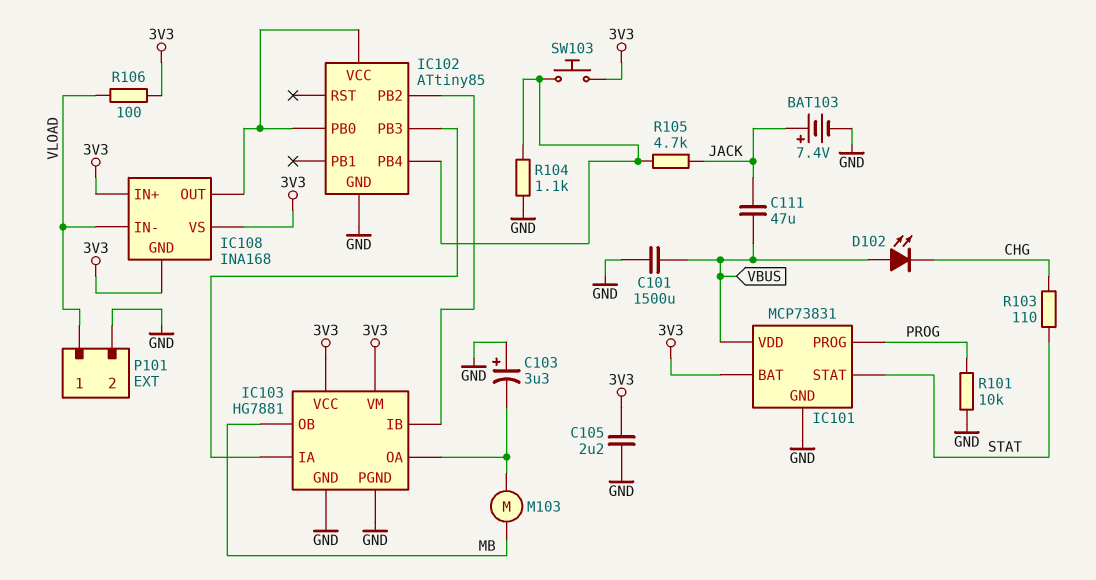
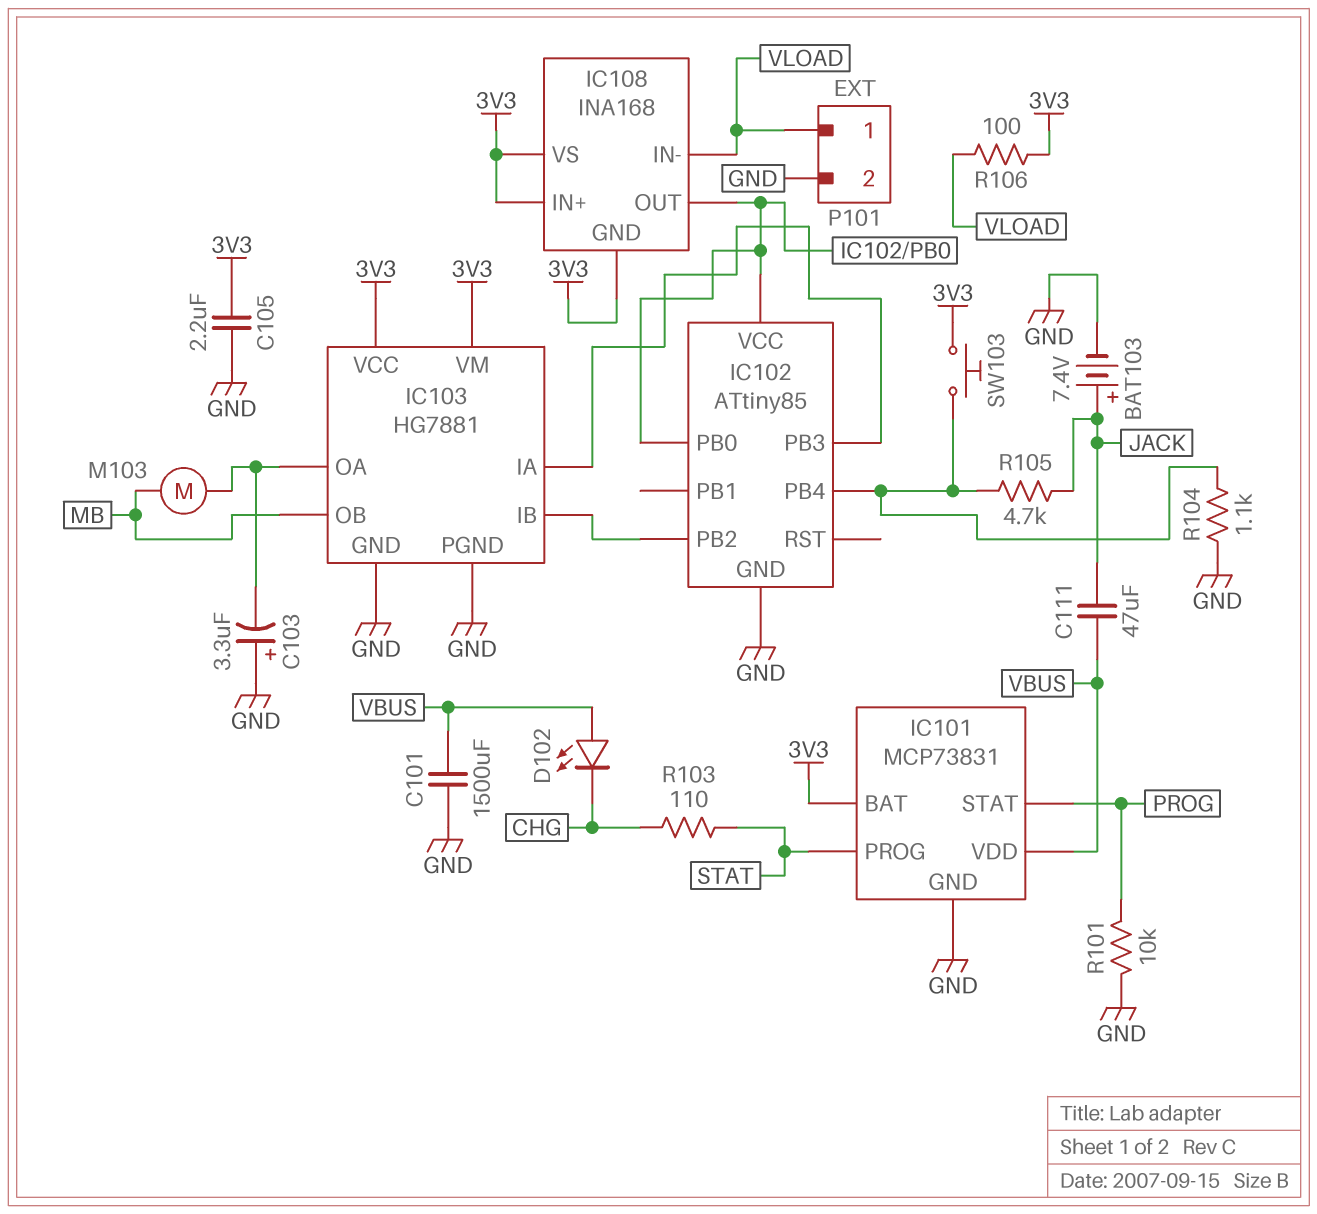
IC101 pin PROG: PROG -> STAT
IC101 pin STAT: STAT -> PROG

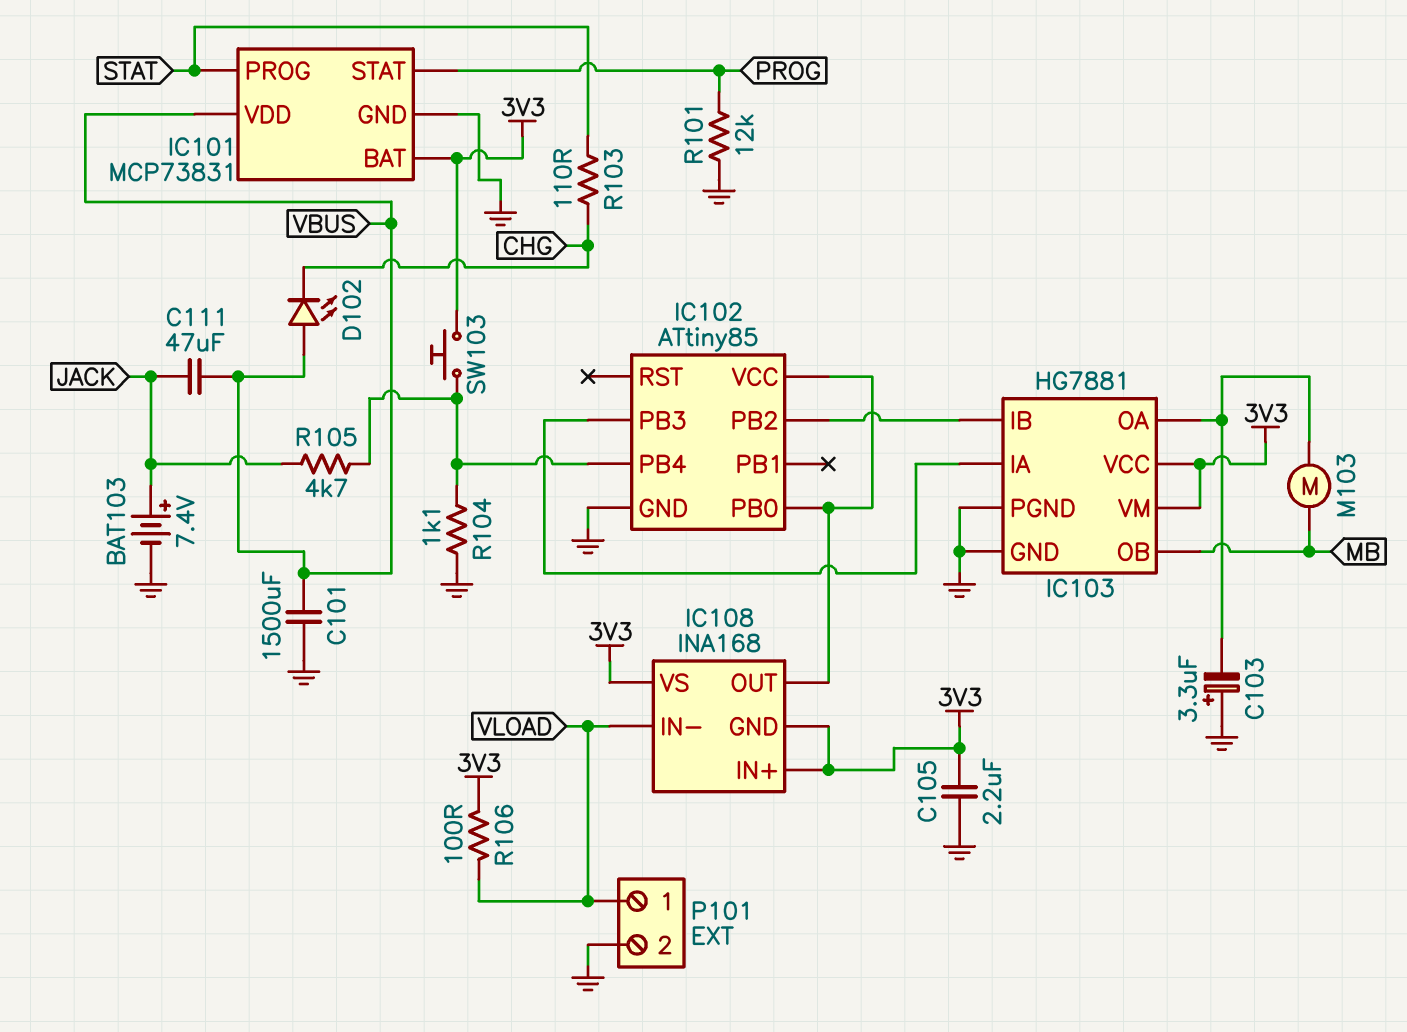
R101: 10k (GND, PROG) -> 12k (GND, PROG)

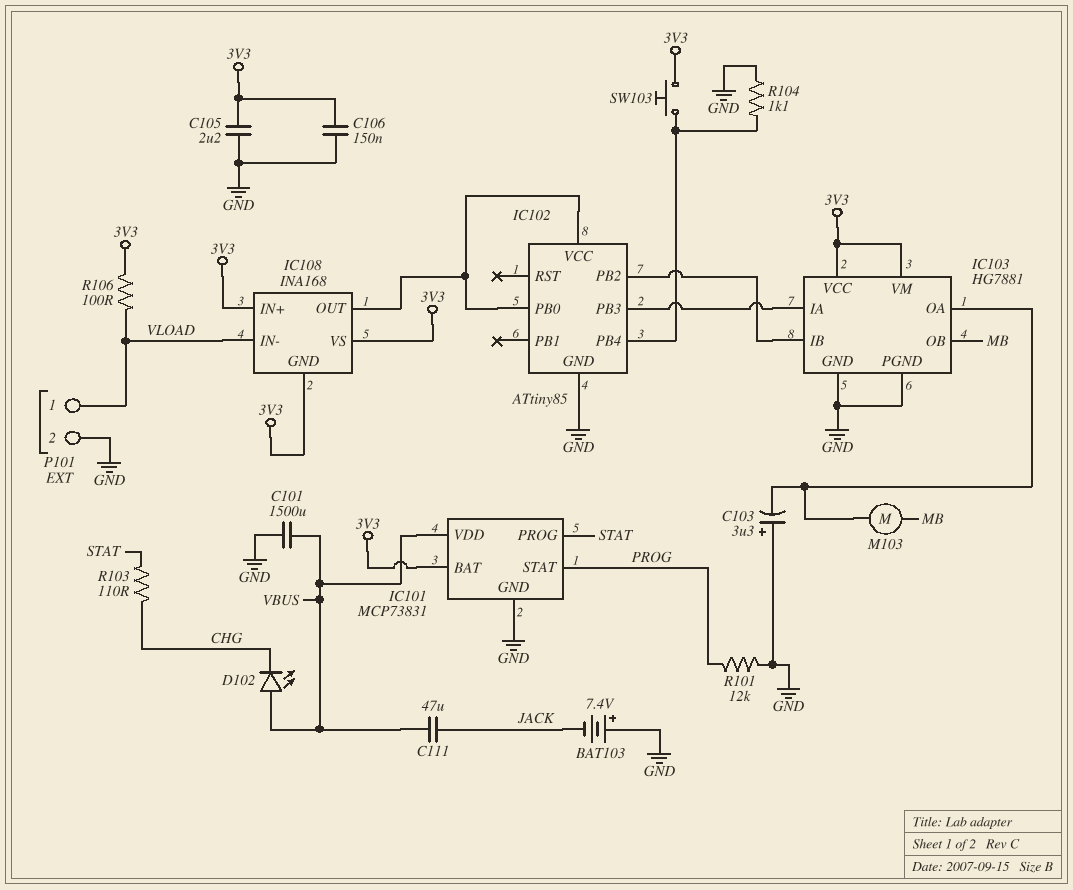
BAT103: 7.4V (plus JACK, minus GND) -> 7.4V (plus GND, minus JACK)
C106: none -> 150nF (3V3, GND)
R105: 4.7k (IC102/PB4, JACK) -> none

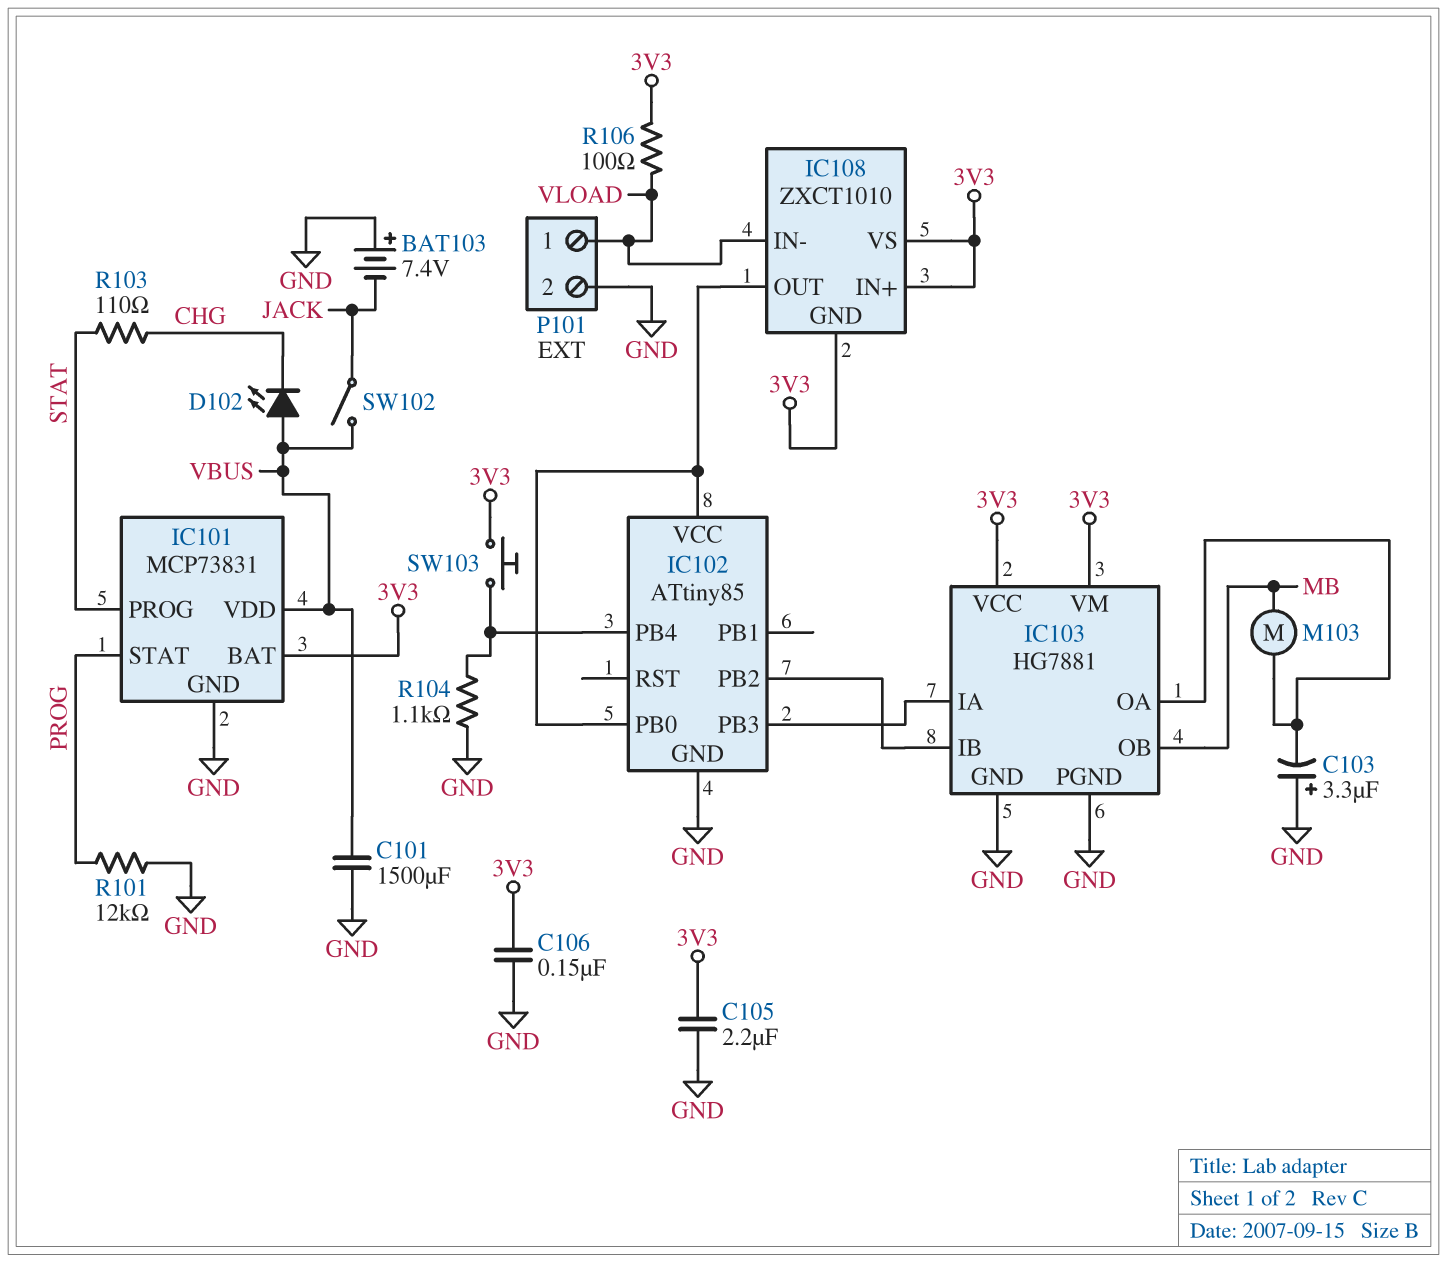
C111: 47uF (JACK, VBUS) -> none
IC108: INA168 -> ZXCT1010
SW102: none -> switch (JACK, VBUS)

